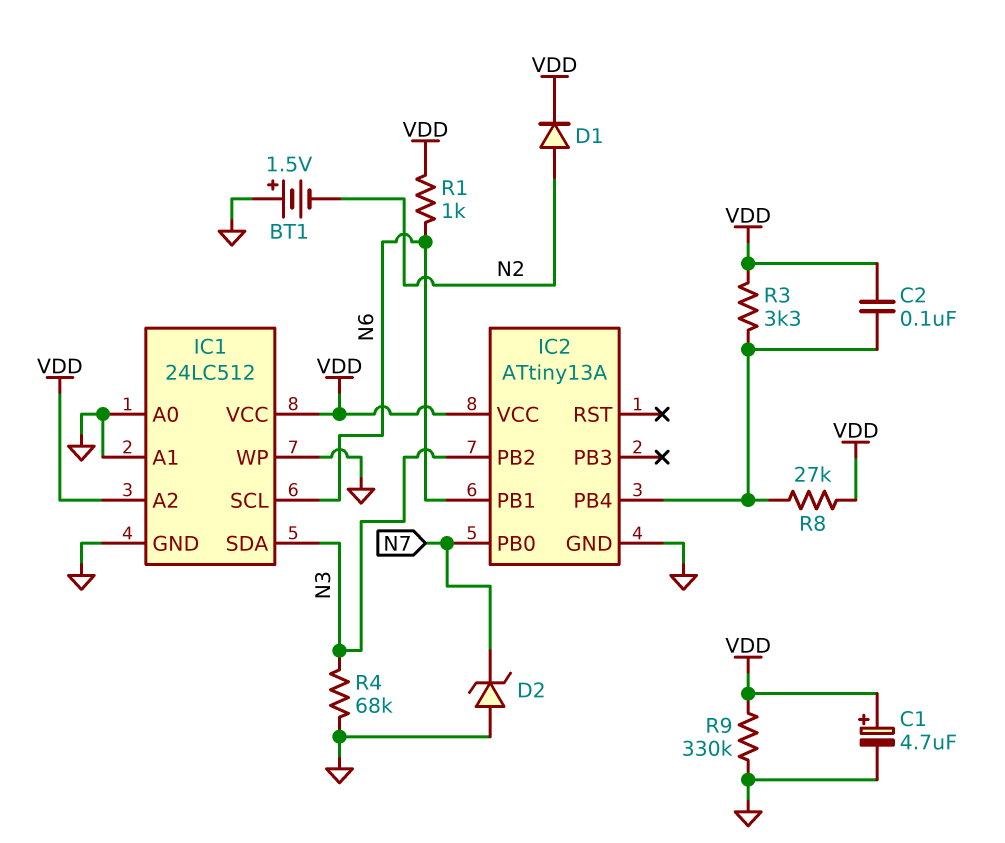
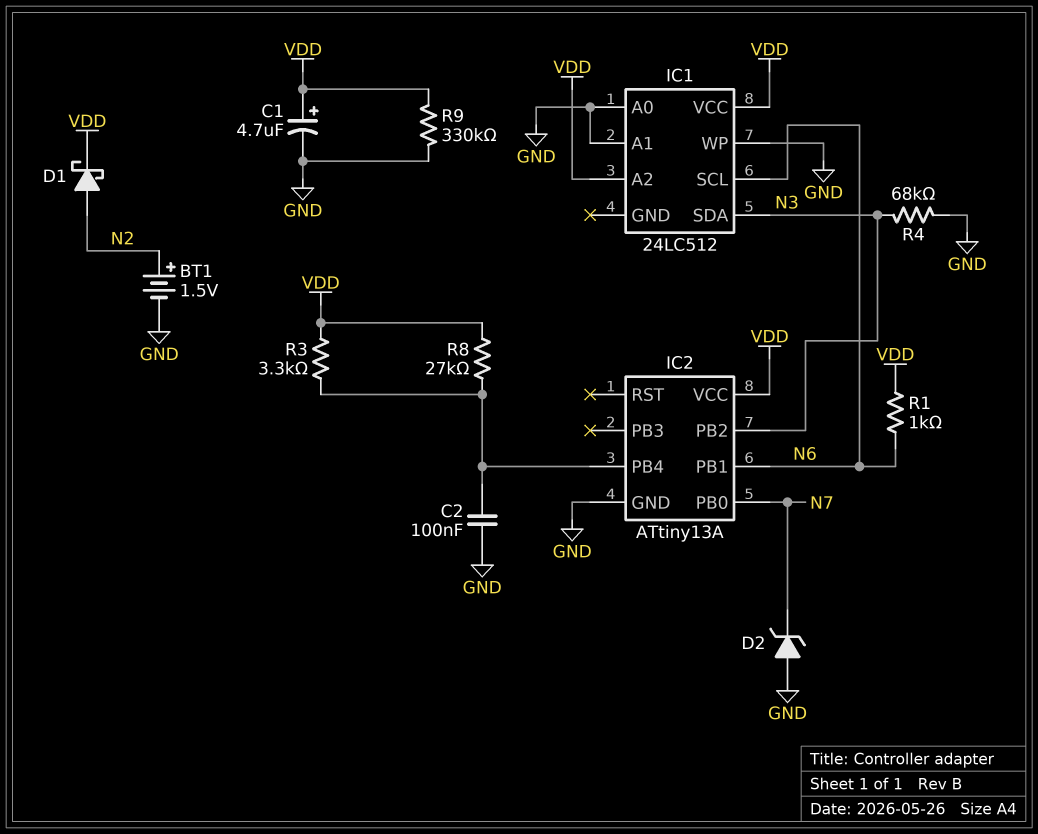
BT1: 1.5V (plus GND, minus N2) -> 1.5V (plus N2, minus GND)
C2: 100nF (IC2/PB4, VDD) -> 100nF (GND, IC2/PB4)
D1: diode (A N2, K VDD) -> schottky (A N2, K VDD)
IC1 pin GND: GND -> none

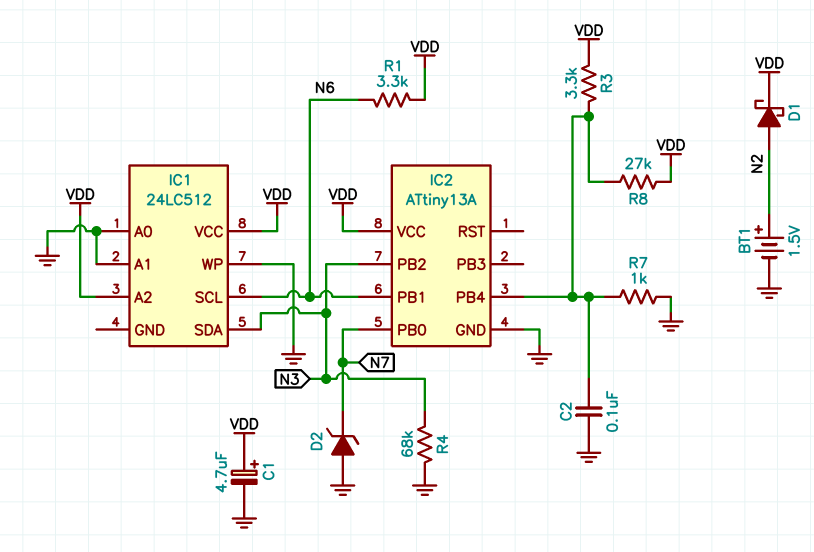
R1: 1k (N6, VDD) -> 3.3k (N6, VDD)
R7: none -> 1k (GND, IC2/PB4)
R9: 330k (GND, VDD) -> none

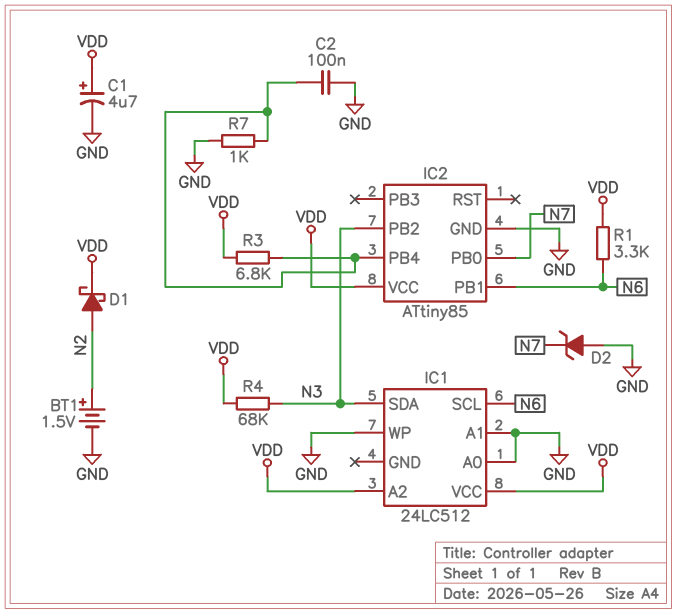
IC2: ATtiny13A -> ATtiny85
R3: 3.3k (IC2/PB4, VDD) -> 6.8k (IC2/PB4, VDD)
R4: 68k (GND, N3) -> 68k (N3, VDD)
R8: 27k (IC2/PB4, VDD) -> none

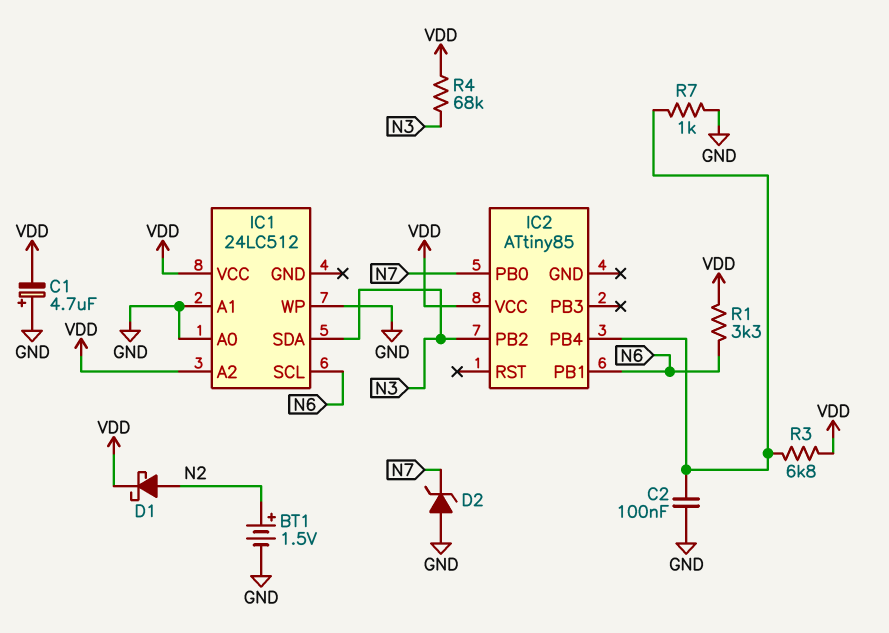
C1: 4.7uF (plus VDD, minus GND) -> 4.7uF (plus GND, minus VDD)
IC2 pin GND: GND -> none

